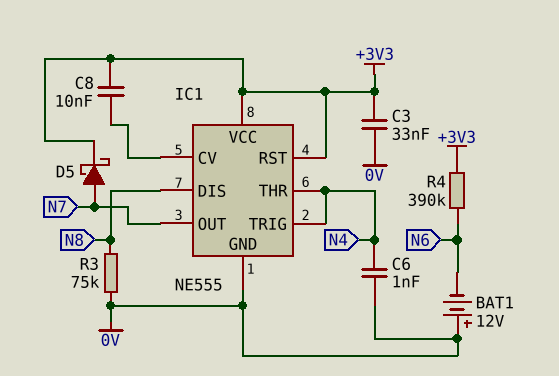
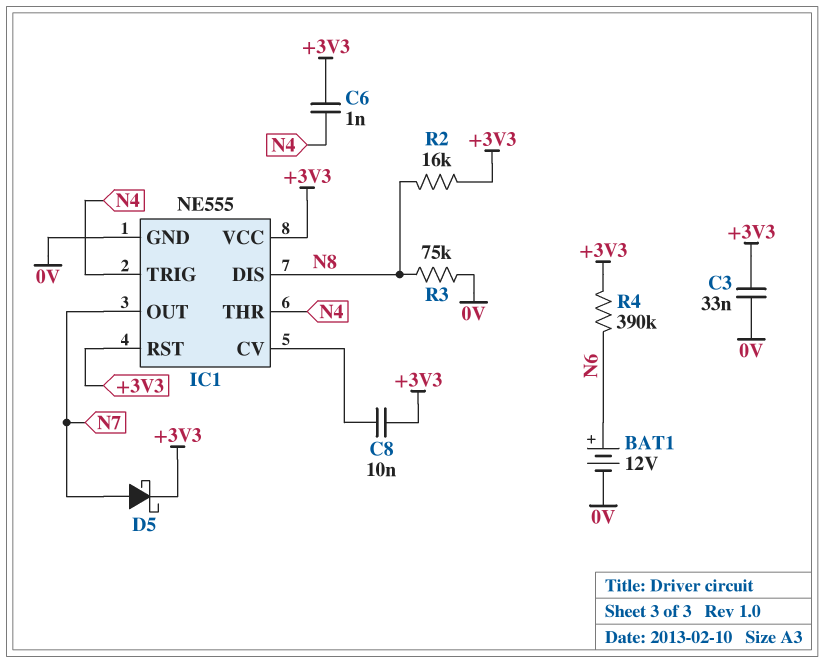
BAT1: 12V (plus 0V, minus N6) -> 12V (plus N6, minus 0V)
C6: 1nF (0V, N4) -> 1nF (+3V3, N4)
R2: none -> 16k (+3V3, N8)

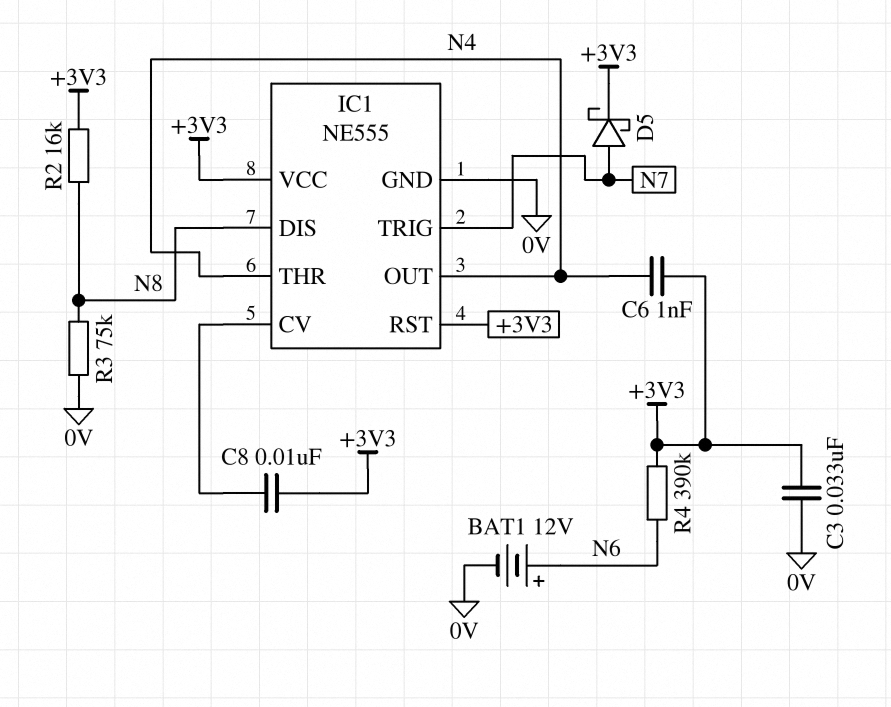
IC1 pin OUT: N7 -> N4
IC1 pin TRIG: N4 -> N7

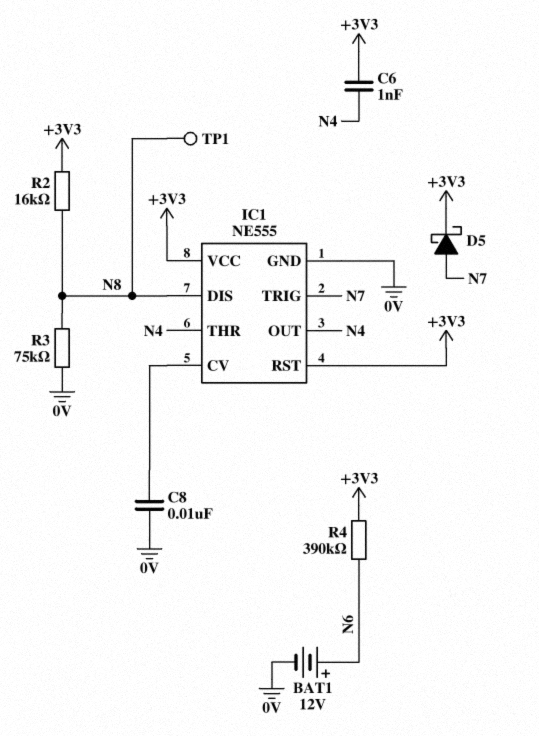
C3: 33nF (+3V3, 0V) -> none
C8: 10nF (+3V3, IC1/CV) -> 10nF (0V, IC1/CV)
TP1: none -> test point (N8)

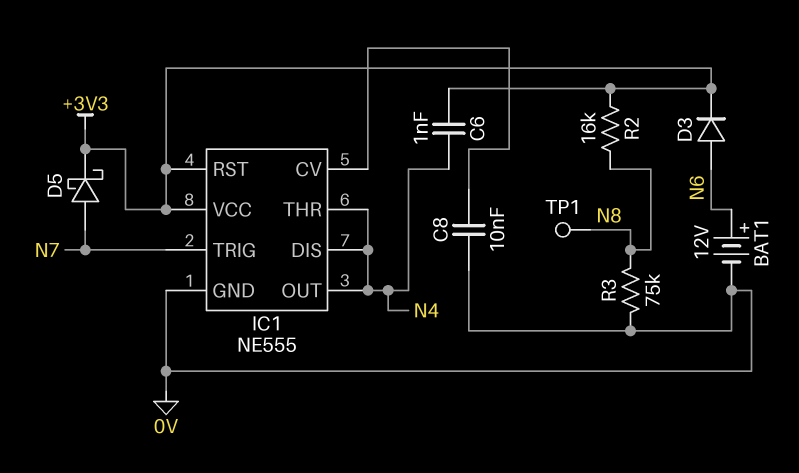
D3: none -> diode (A N6, K +3V3)
IC1 pin DIS: N8 -> N4
R4: 390k (+3V3, N6) -> none

